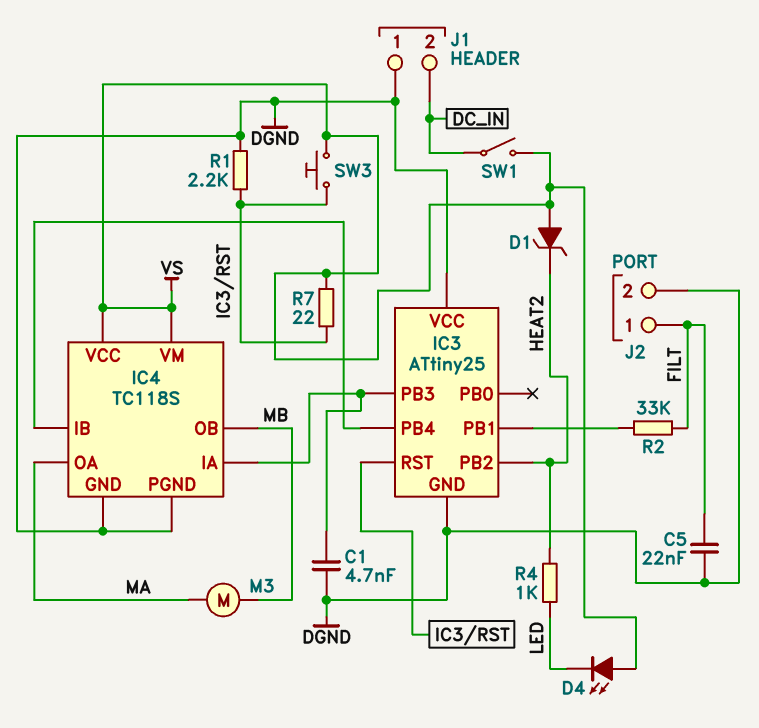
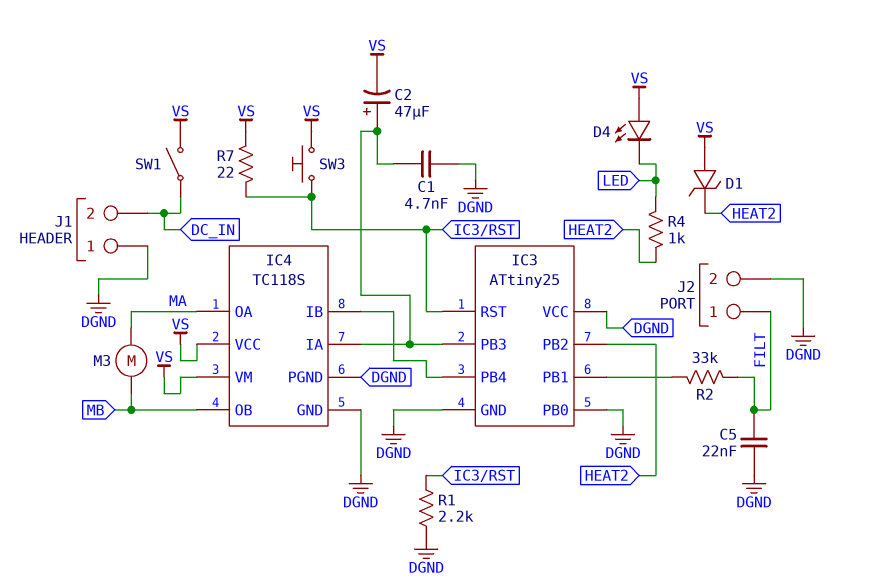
C2: none -> 47uF (plus IC3/PB3, minus VS)
IC3 pin PB0: none -> DGND

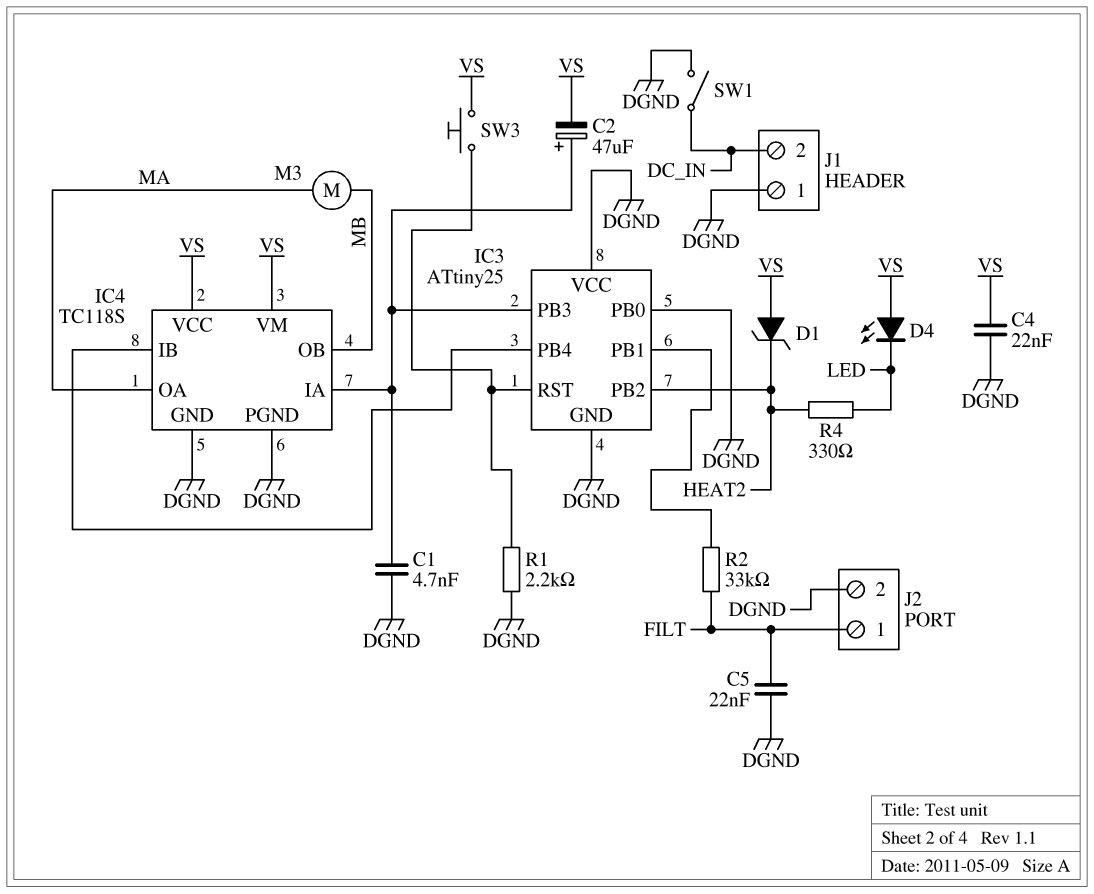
C4: none -> 22nF (DGND, VS)
R4: 1k (HEAT2, LED) -> 330 (HEAT2, LED)
R7: 22 (IC3/RST, VS) -> none
SW1: switch (DC_IN, VS) -> switch (DC_IN, DGND)

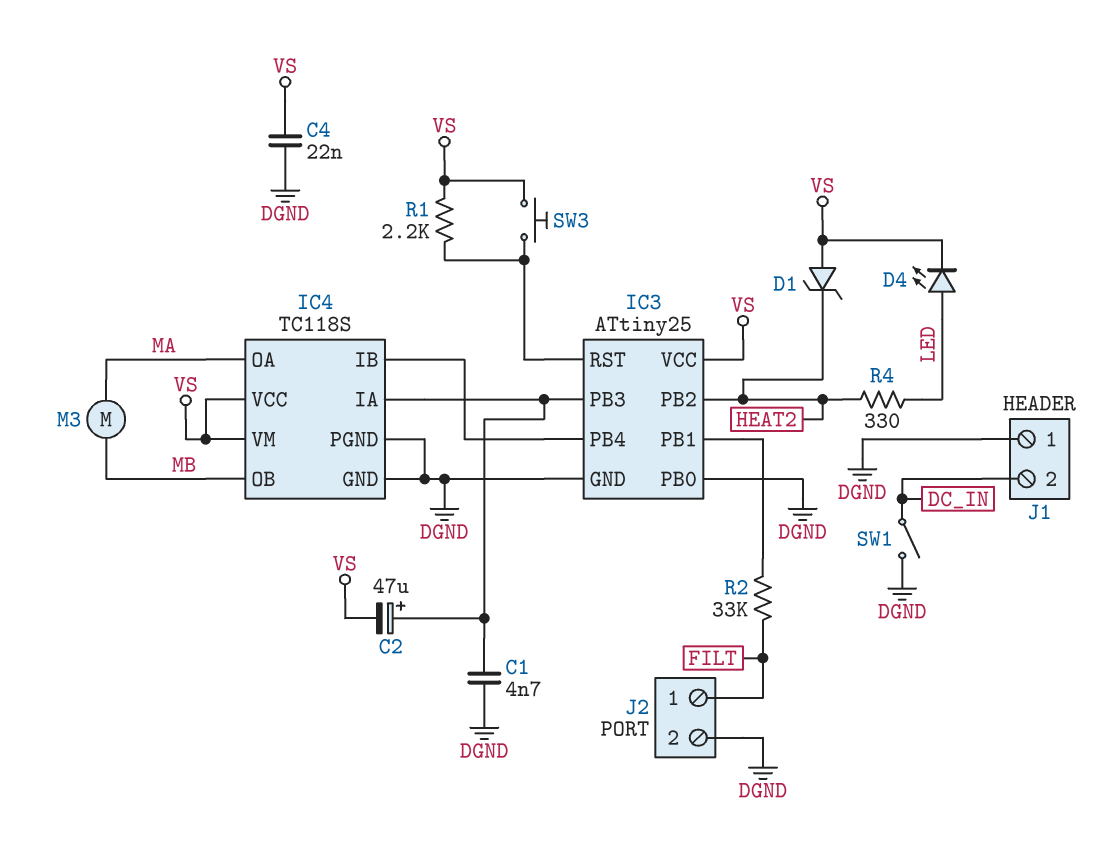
C5: 22nF (DGND, FILT) -> none
D4: LED (A VS, K LED) -> LED (A LED, K VS)
IC3 pin VCC: DGND -> VS
R1: 2.2k (DGND, IC3/RST) -> 2.2k (IC3/RST, VS)

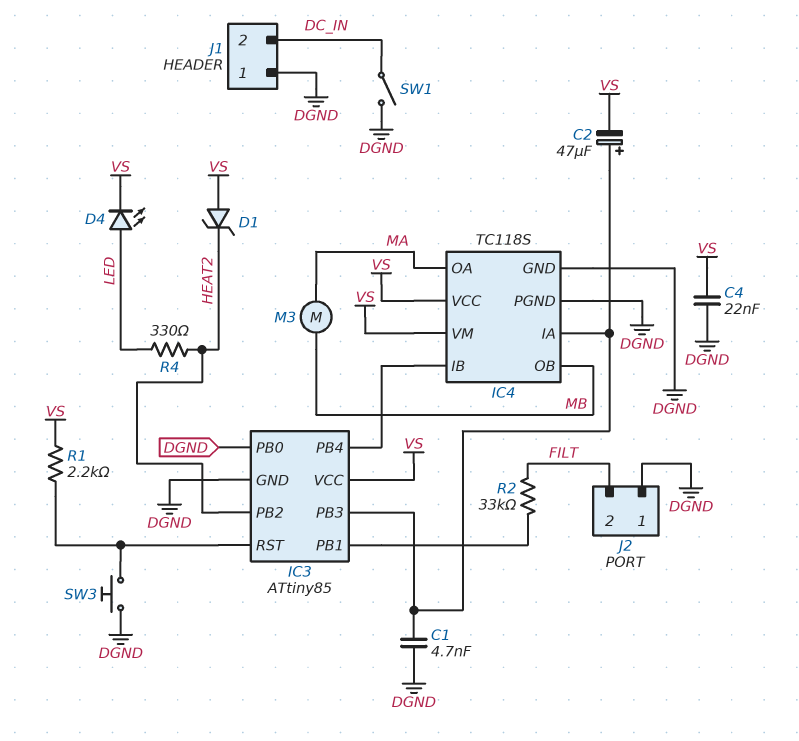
IC3: ATtiny25 -> ATtiny85
J2 pin 1: FILT -> DGND
J2 pin 2: DGND -> FILT
SW3: button (IC3/RST, VS) -> button (DGND, IC3/RST)

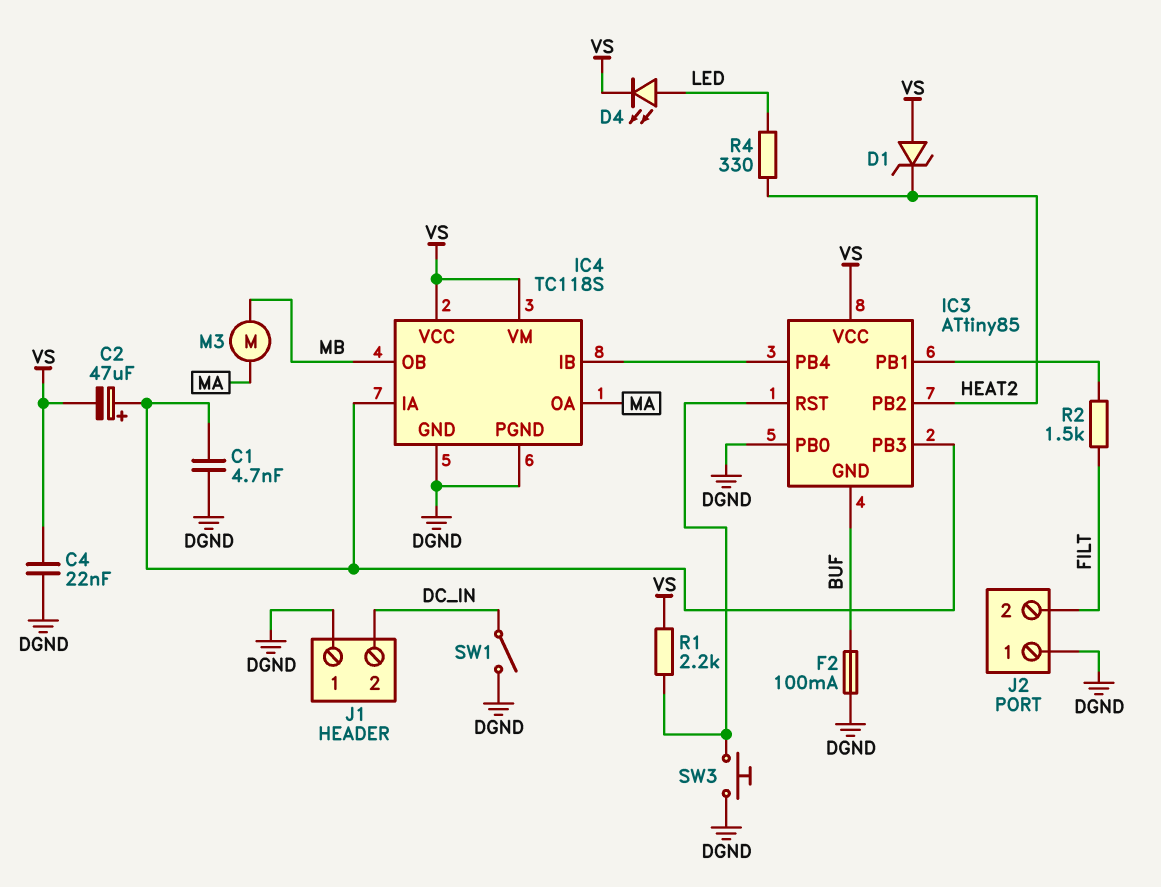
F2: none -> 100mA (BUF, DGND)
IC3 pin GND: DGND -> BUF
R2: 33k (FILT, IC3/PB1) -> 1.5k (FILT, IC3/PB1)

